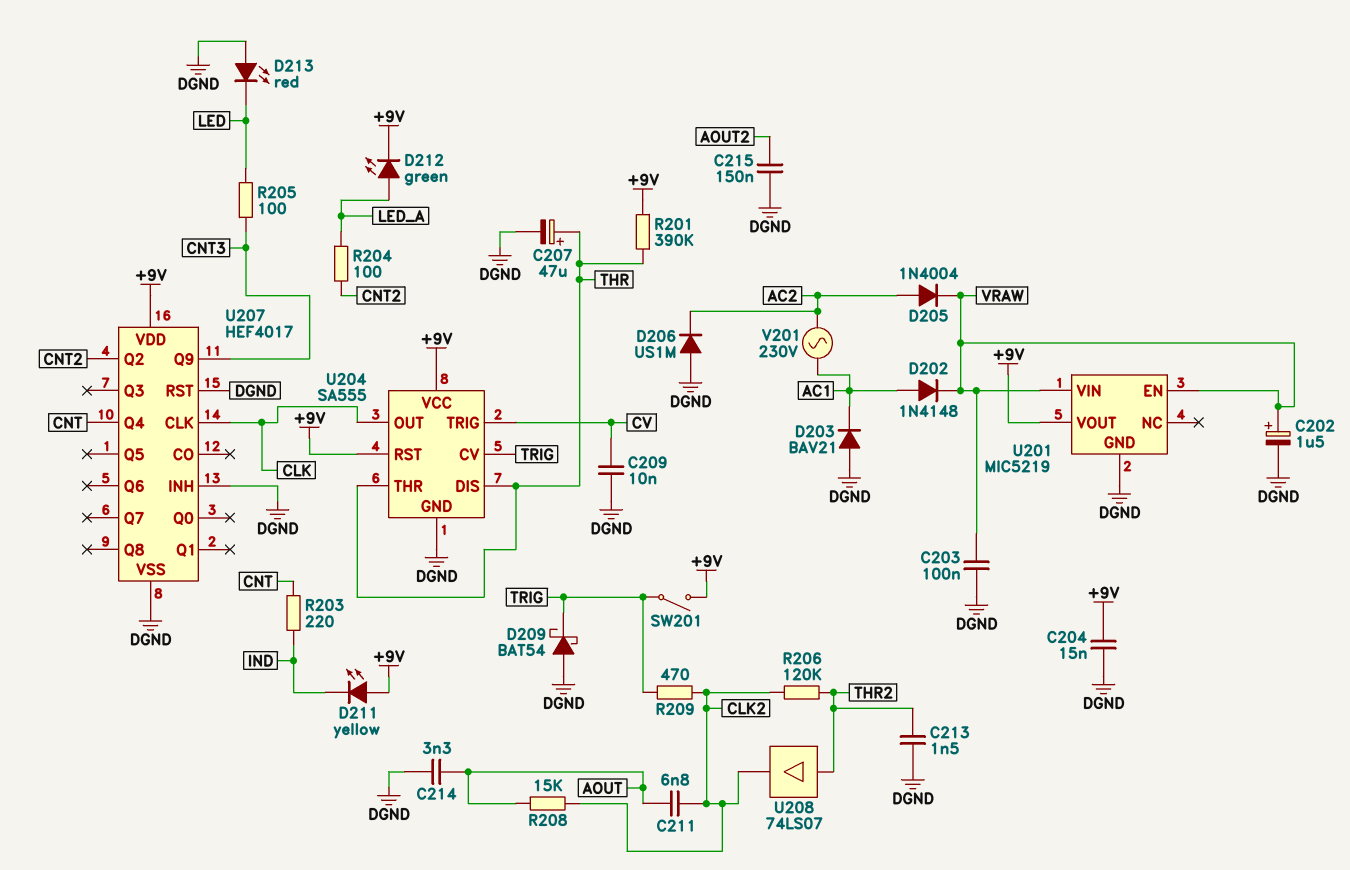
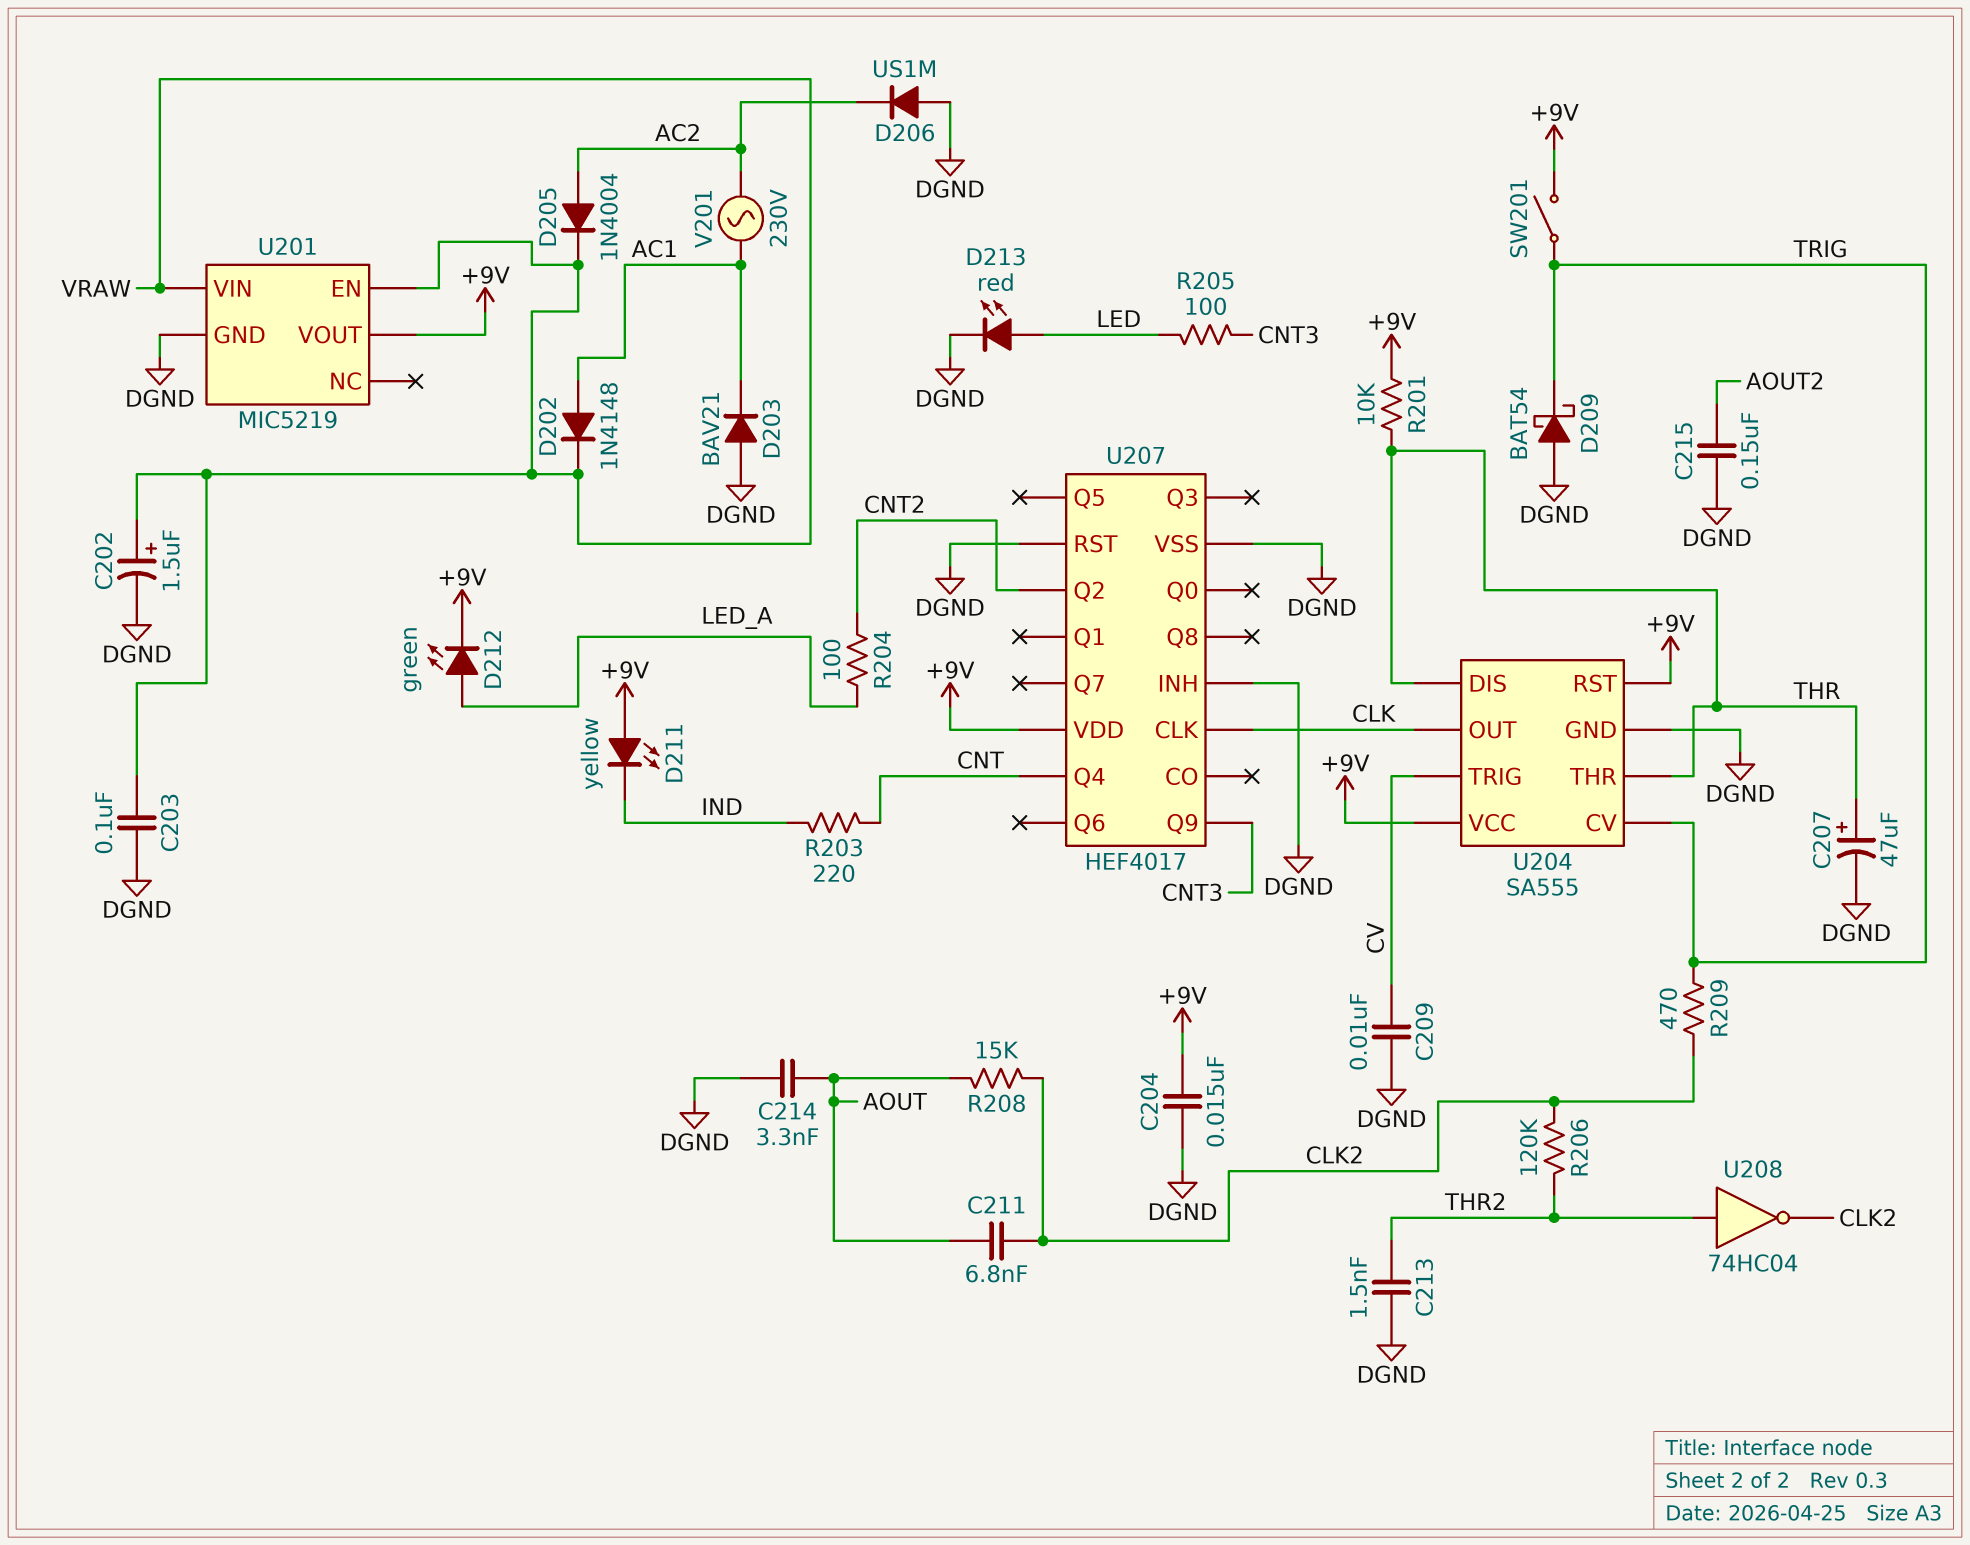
D213: LED red (A DGND, K LED) -> LED red (A LED, K DGND)
R201: 390k (+9V, THR) -> 10k (+9V, THR)
U208: buffer 74LS07 (in THR2, out CLK2) -> NOT 74HC04 (in THR2, out CLK2)

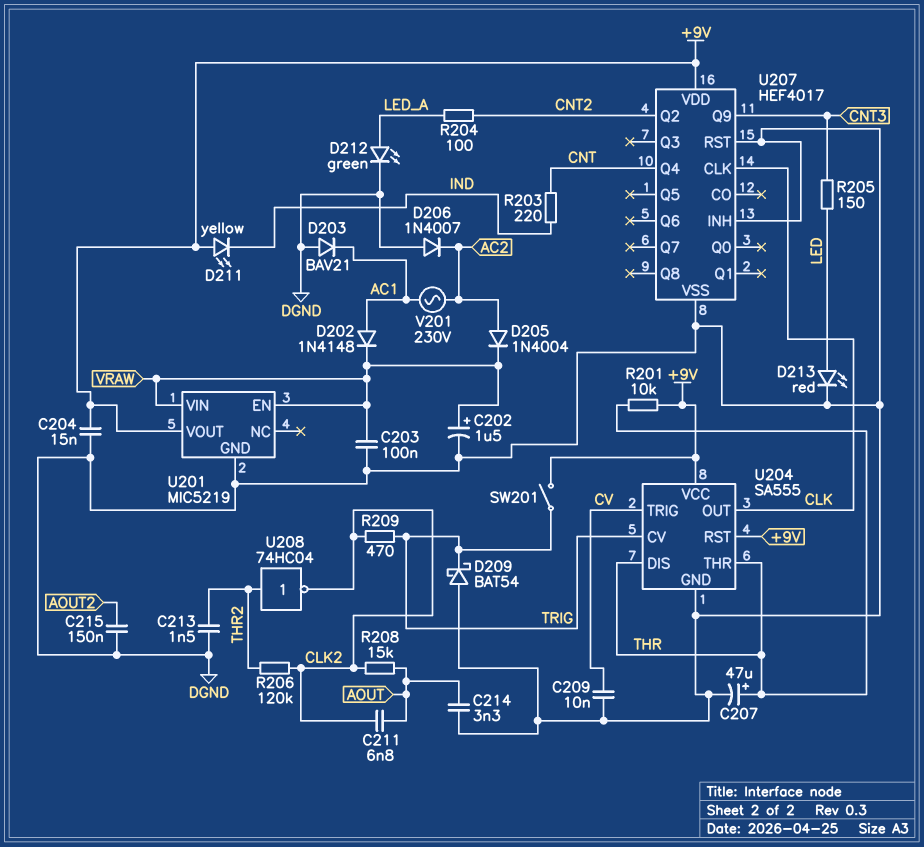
D206: diode US1M (A DGND, K AC2) -> diode 1N4007 (A DGND, K AC2)
D212: LED green (A LED_A, K +9V) -> LED green (A LED_A, K DGND)
R205: 100 (CNT3, LED) -> 150 (CNT3, LED)

